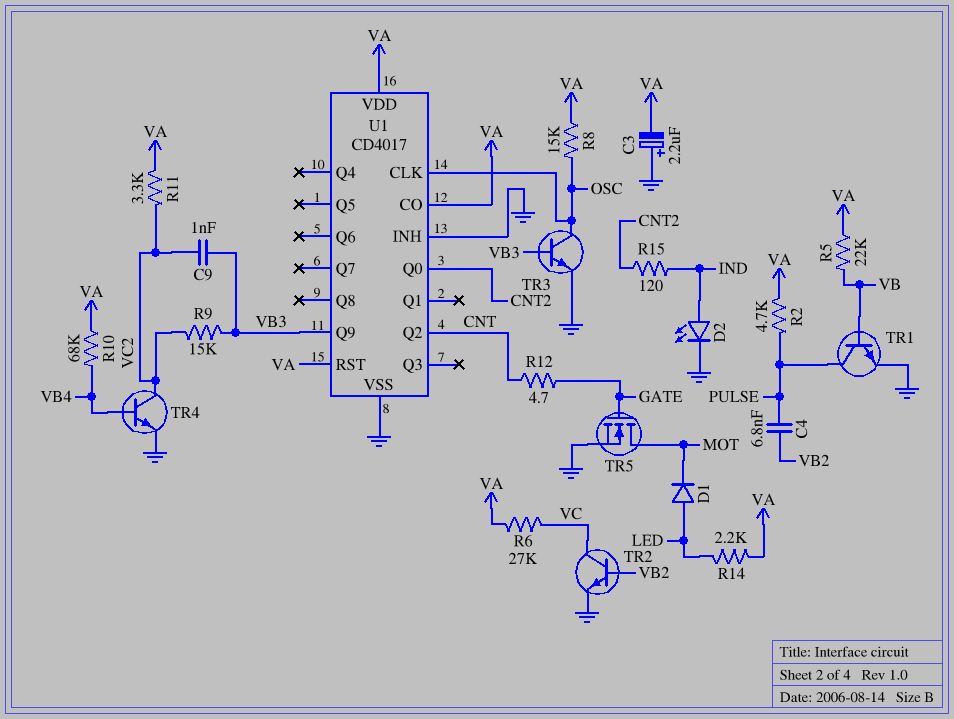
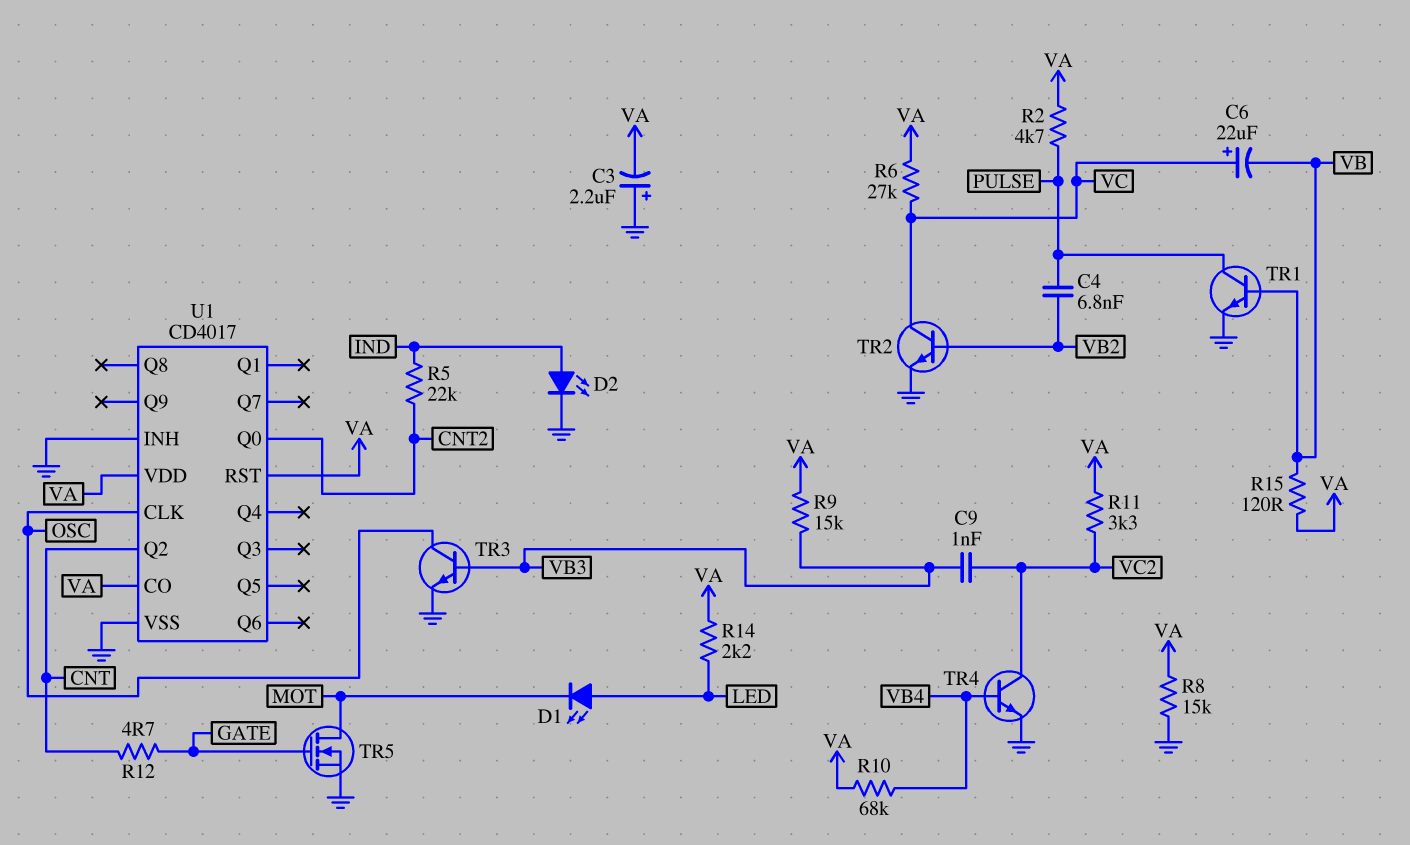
C6: none -> 22uF (plus VC, minus VB)
D1: diode (A LED, K MOT) -> LED (A LED, K MOT)
R5: 22k (VA, VB) -> 22k (CNT2, IND)
R8: 15k (OSC, VA) -> 15k (GND, VA)
R9: 15k (VB3, VC2) -> 15k (VA, VB3)
R15: 120 (CNT2, IND) -> 120 (VA, VB)
U1 pin Q9: VB3 -> none

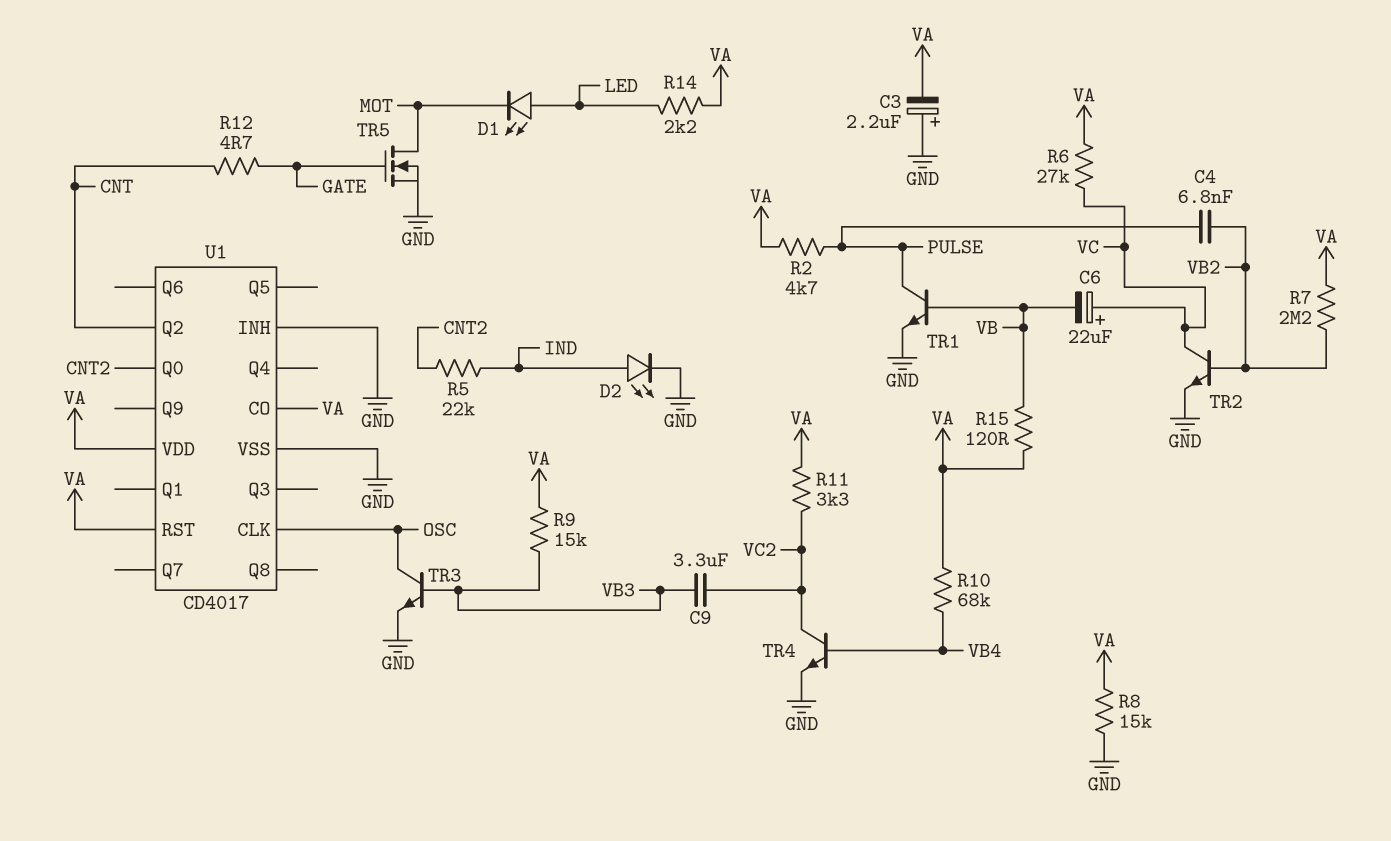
C9: 1nF (VB3, VC2) -> 3.3uF (VB3, VC2)
R7: none -> 2.2M (VA, VB2)

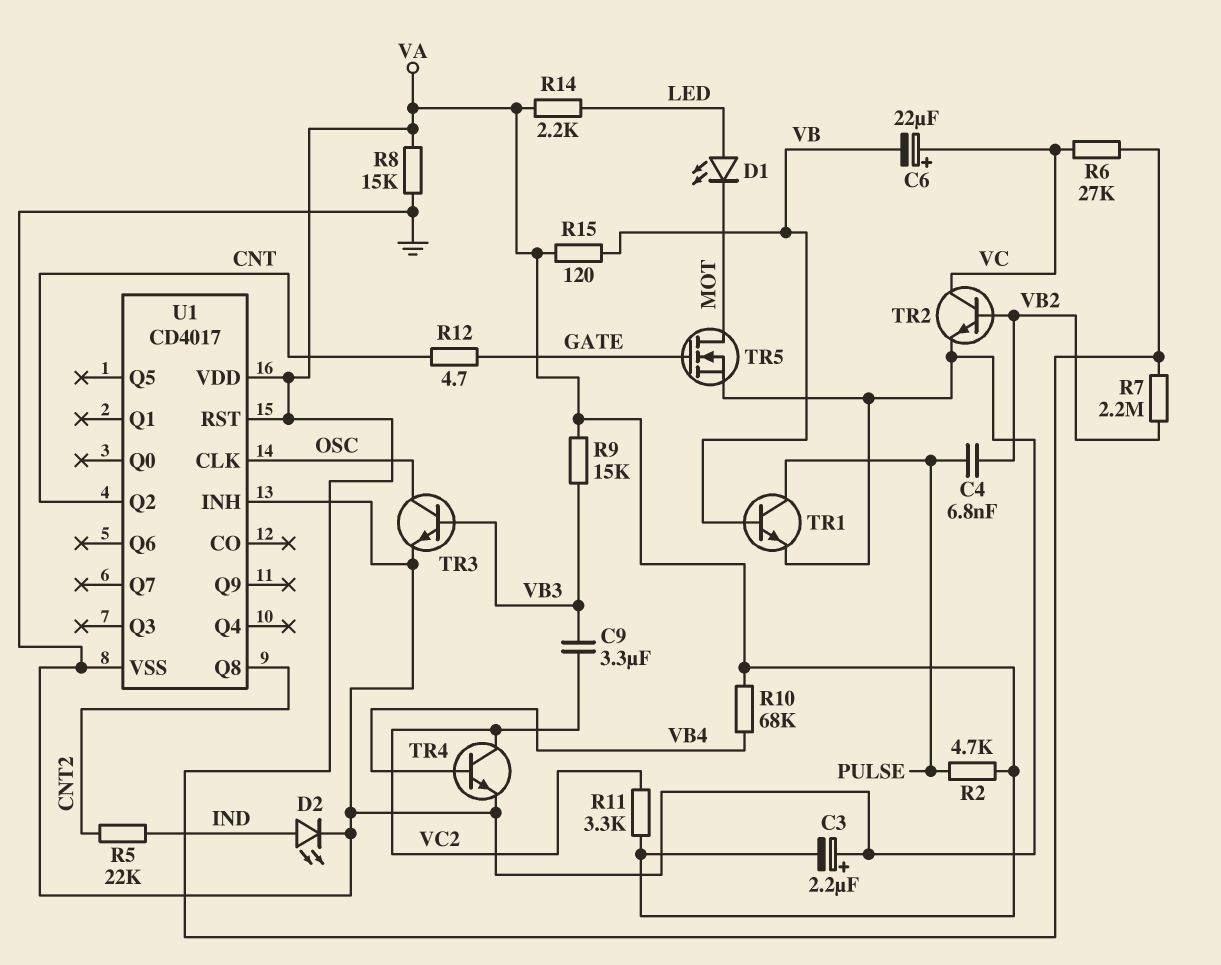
U1 pin CO: VA -> none
U1 pin Q0: CNT2 -> none
U1 pin Q8: none -> CNT2

